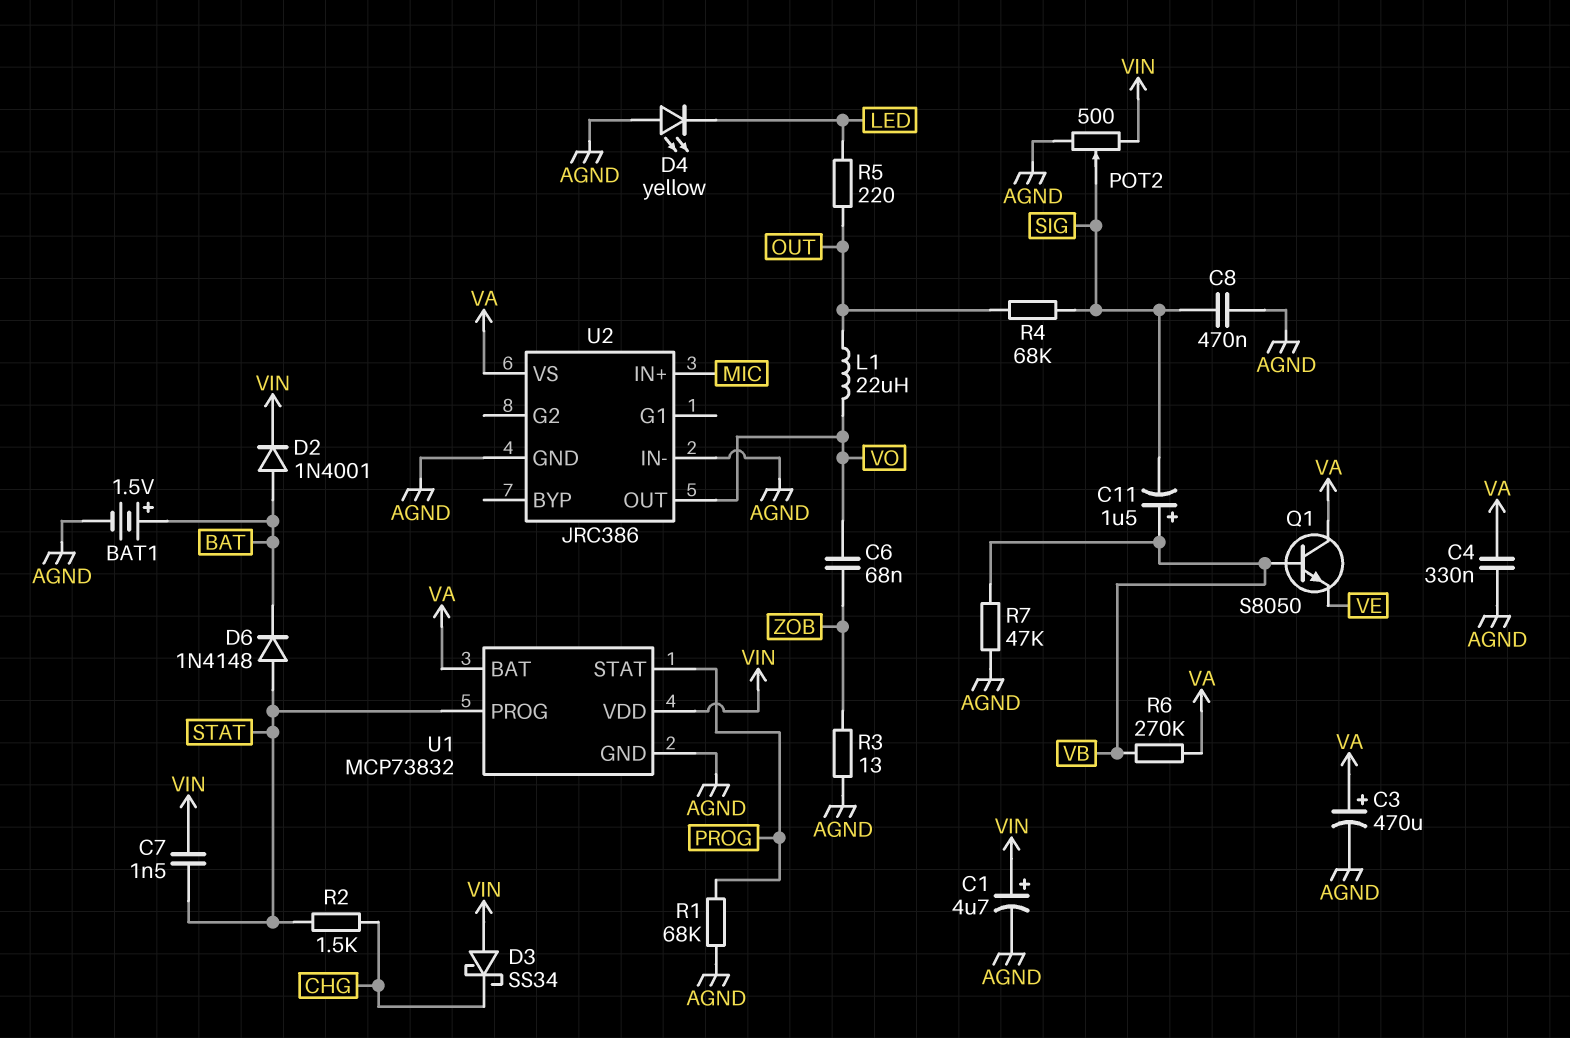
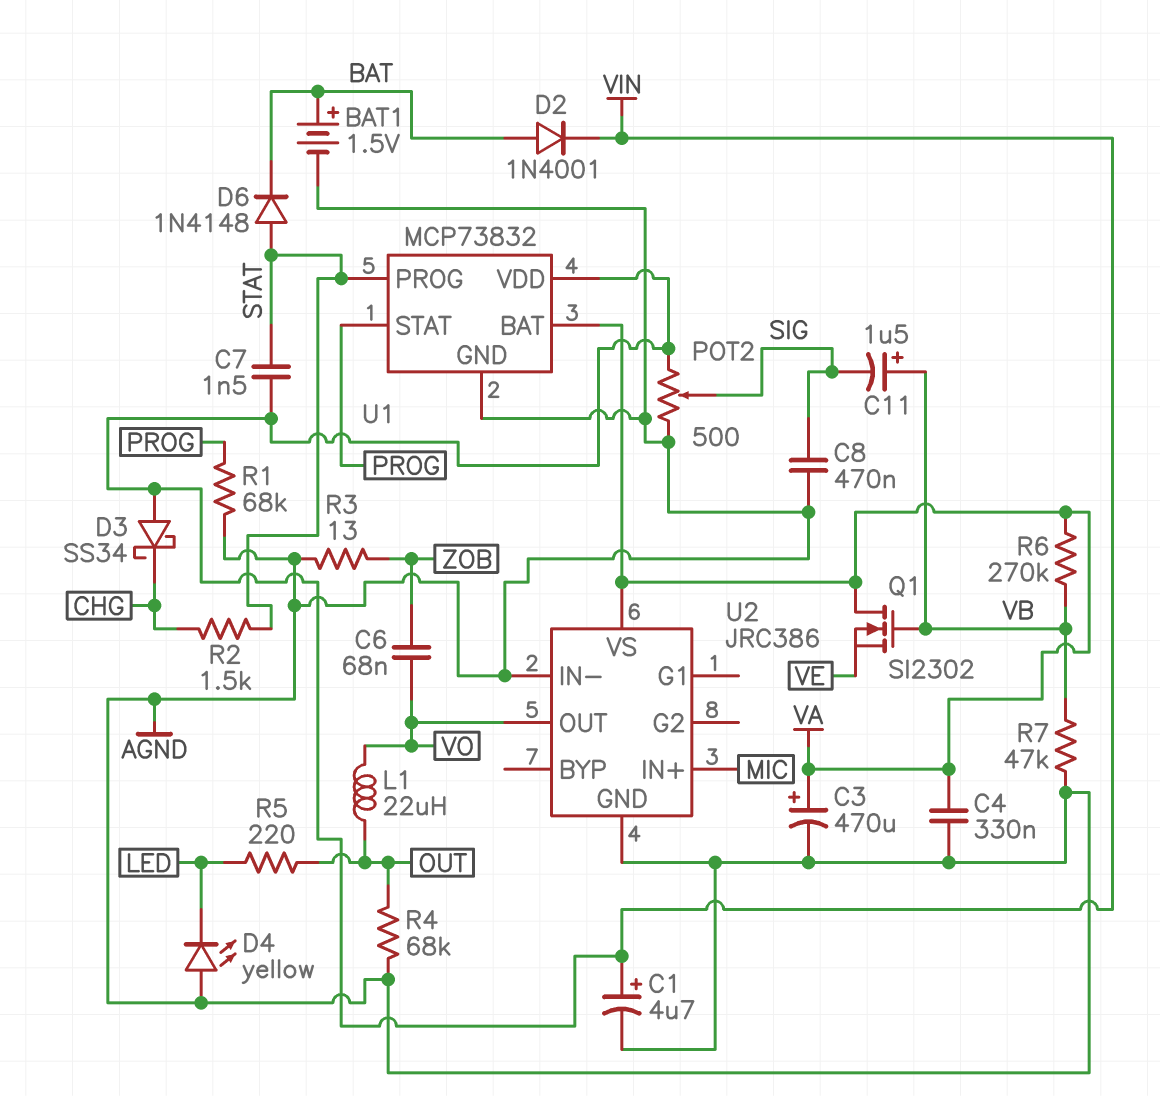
Q1: NPN S8050 (B VB, C VA, E VE) -> NMOS SI2302 (G VB, D VA, S VE)
R4: 68k (OUT, SIG) -> 68k (AGND, OUT)

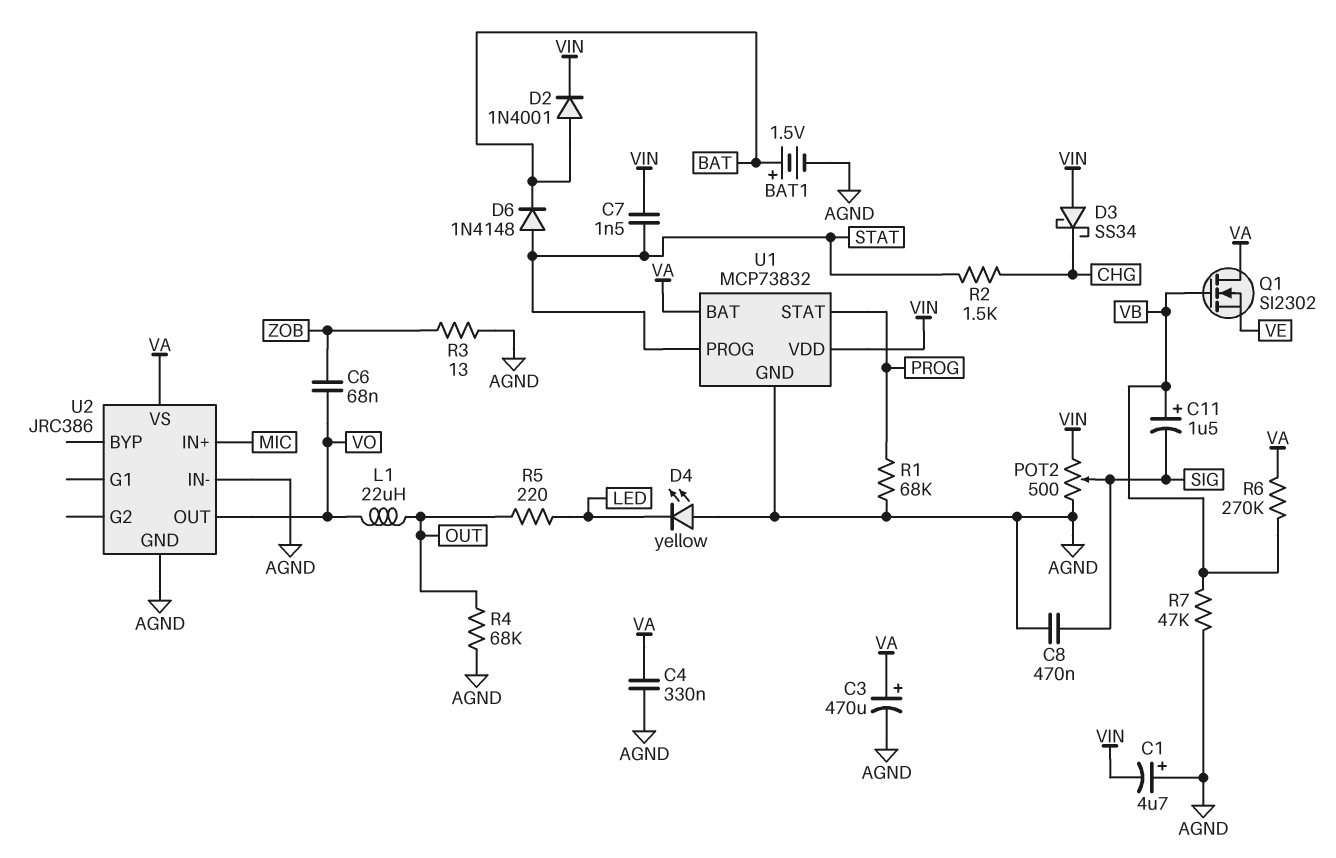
C1: 4.7uF (plus VIN, minus AGND) -> 4.7uF (plus AGND, minus VIN)

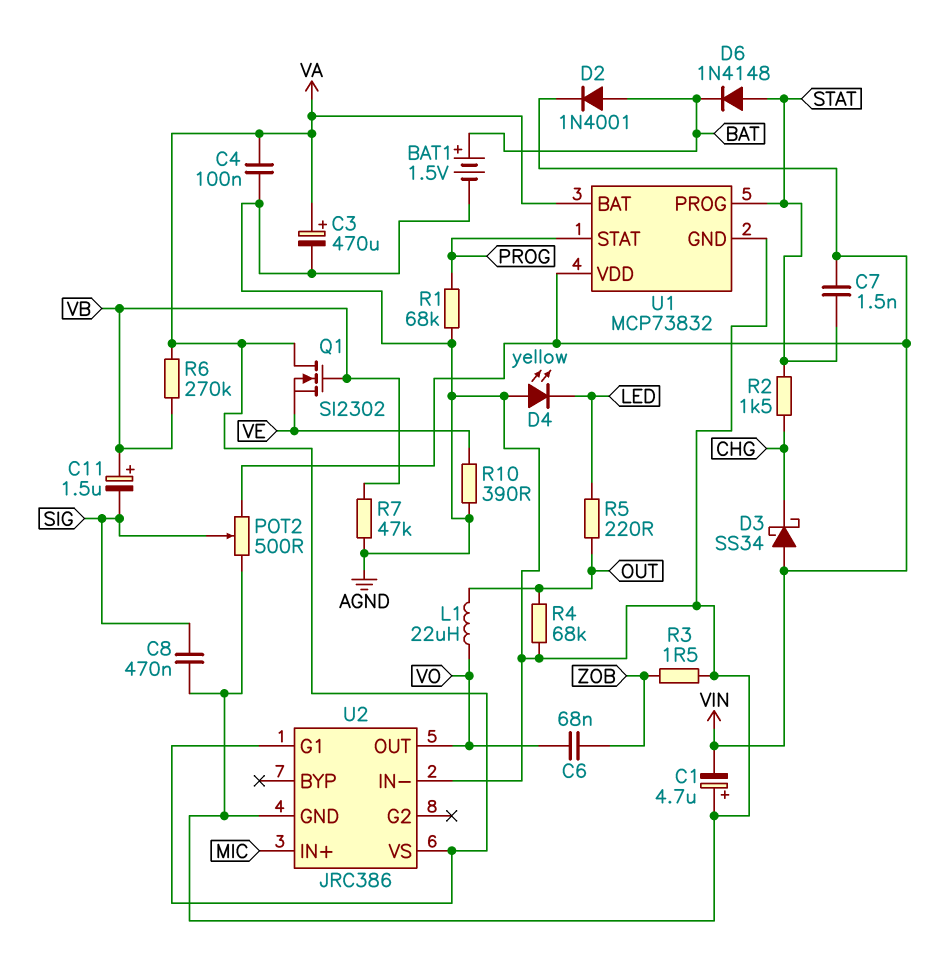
C4: 330nF (AGND, VA) -> 100nF (AGND, VA)
R3: 13 (AGND, ZOB) -> 1.5 (AGND, ZOB)
R10: none -> 390 (AGND, VE)
U2 pin G1: none -> VA

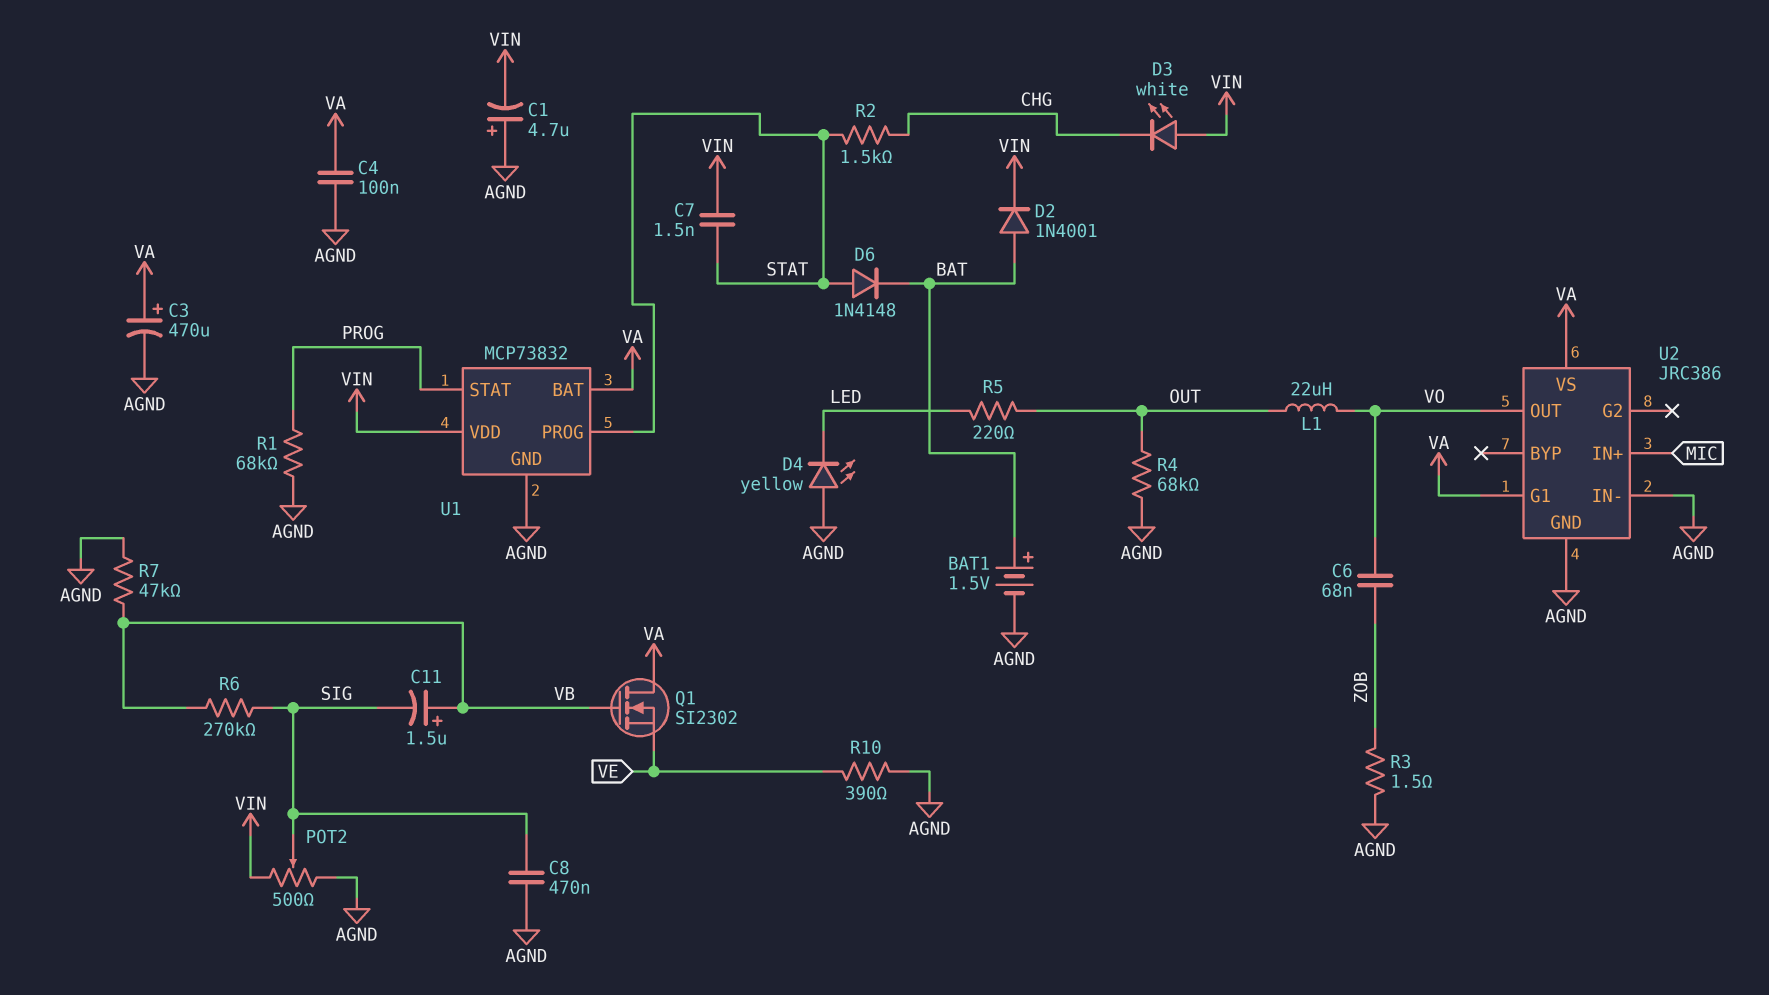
D3: schottky SS34 (A VIN, K CHG) -> LED white (A VIN, K CHG)
R6: 270k (VA, VB) -> 270k (SIG, VB)

